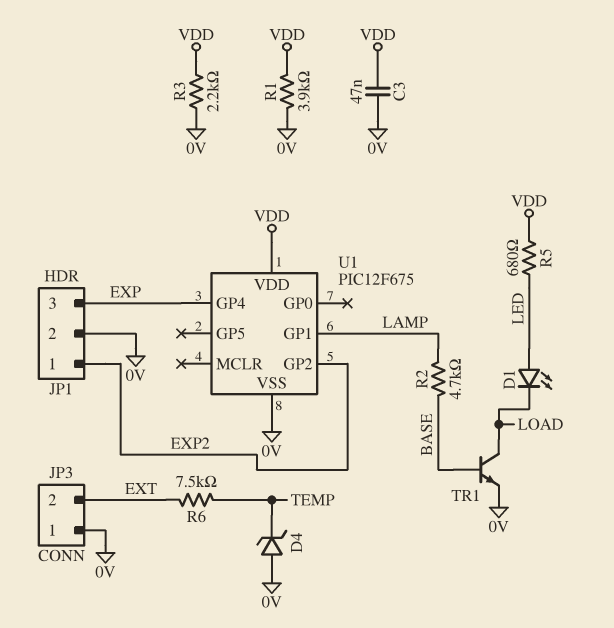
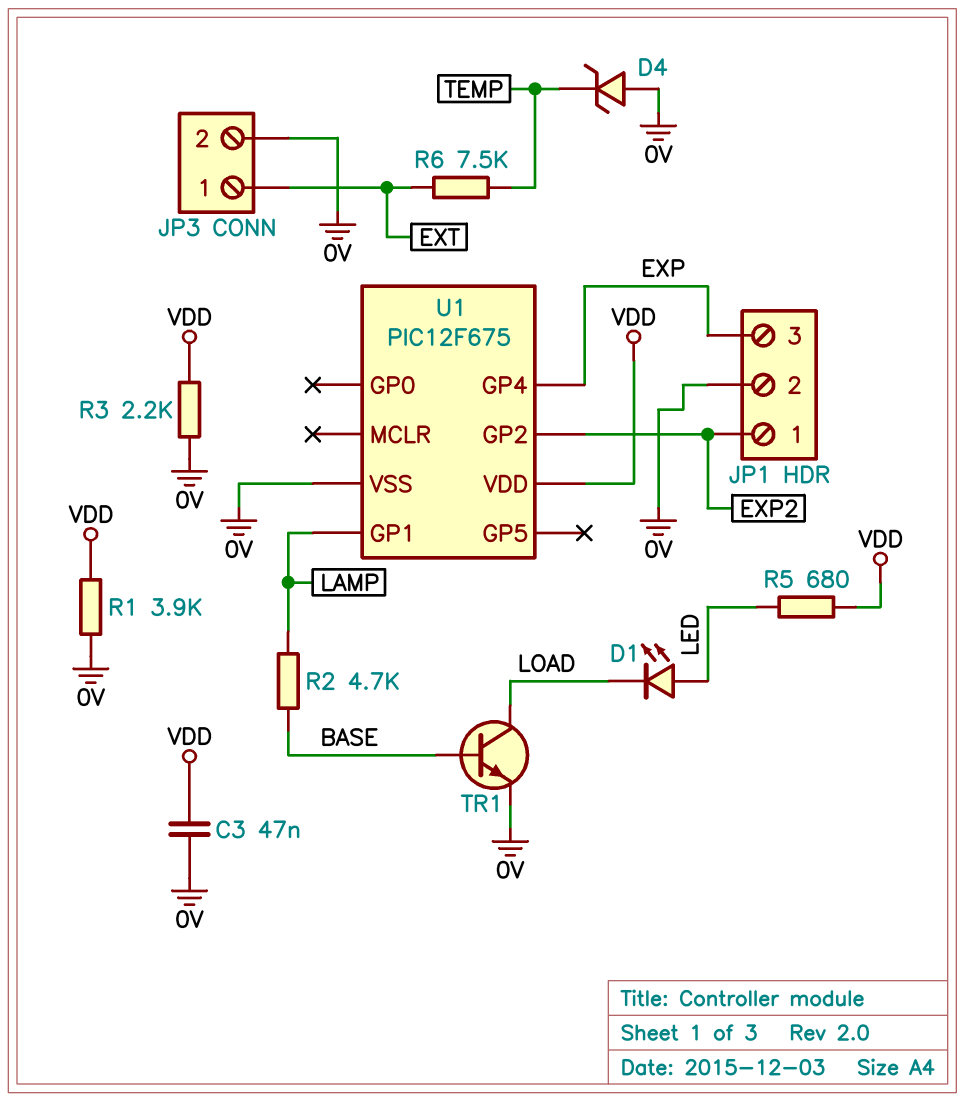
JP3 pin 1: 0V -> EXT
JP3 pin 2: EXT -> 0V

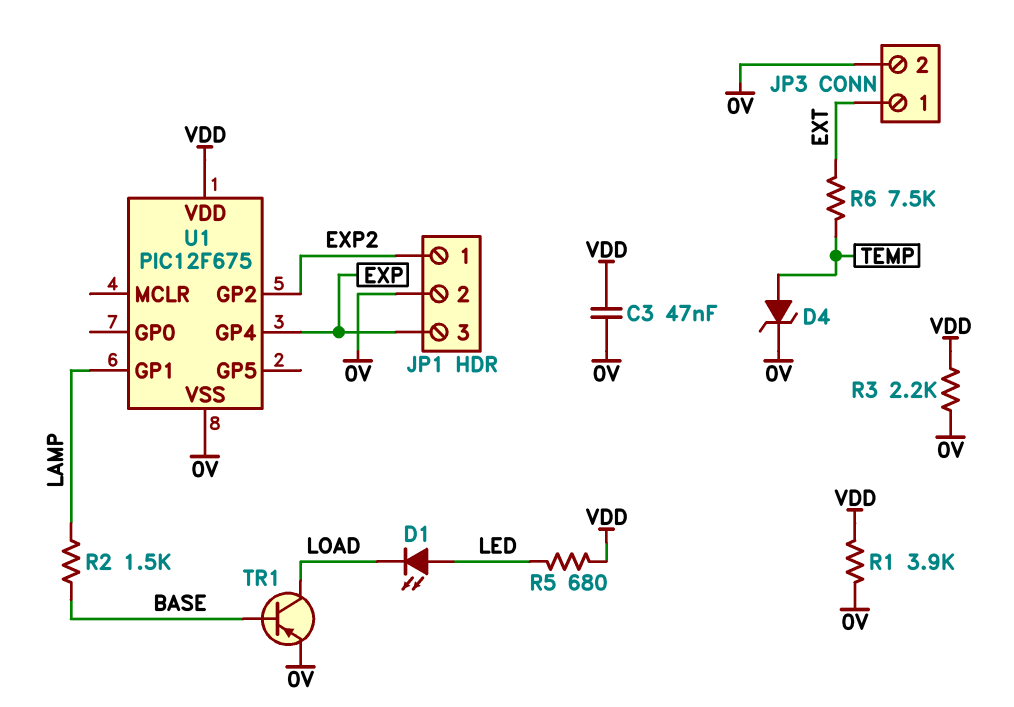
D4: zener (A 0V, K TEMP) -> zener (A TEMP, K 0V)
R2: 4.7k (BASE, LAMP) -> 1.5k (BASE, LAMP)
TR1: NPN (B BASE, C LOAD, E 0V) -> PNP (B BASE, C LOAD, E 0V)

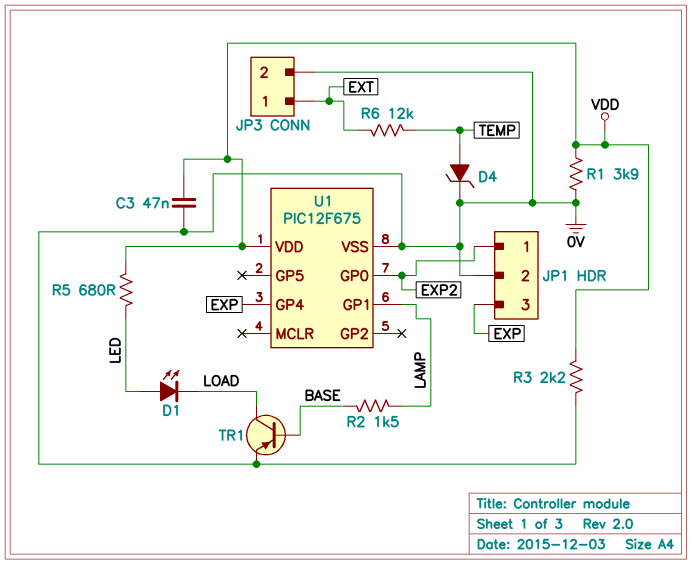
R6: 7.5k (EXT, TEMP) -> 12k (EXT, TEMP)
U1 pin GP0: none -> EXP2
U1 pin GP2: EXP2 -> none

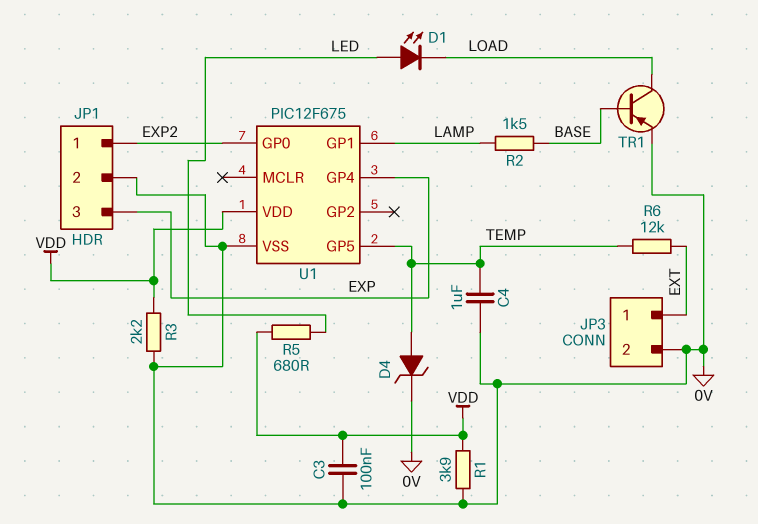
C3: 47nF (0V, VDD) -> 100nF (0V, VDD)
C4: none -> 1uF (0V, TEMP)
U1 pin GP5: none -> TEMP

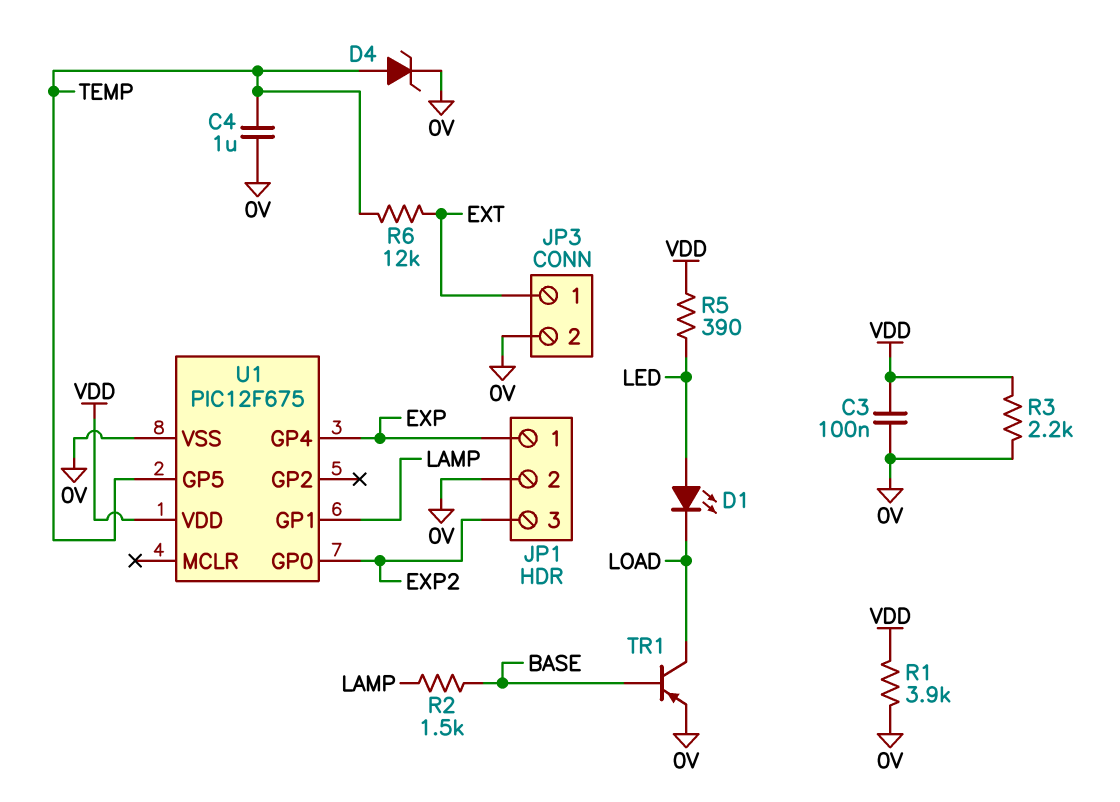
JP1 pin 1: EXP2 -> EXP
JP1 pin 3: EXP -> EXP2
R5: 680 (LED, VDD) -> 390 (LED, VDD)

